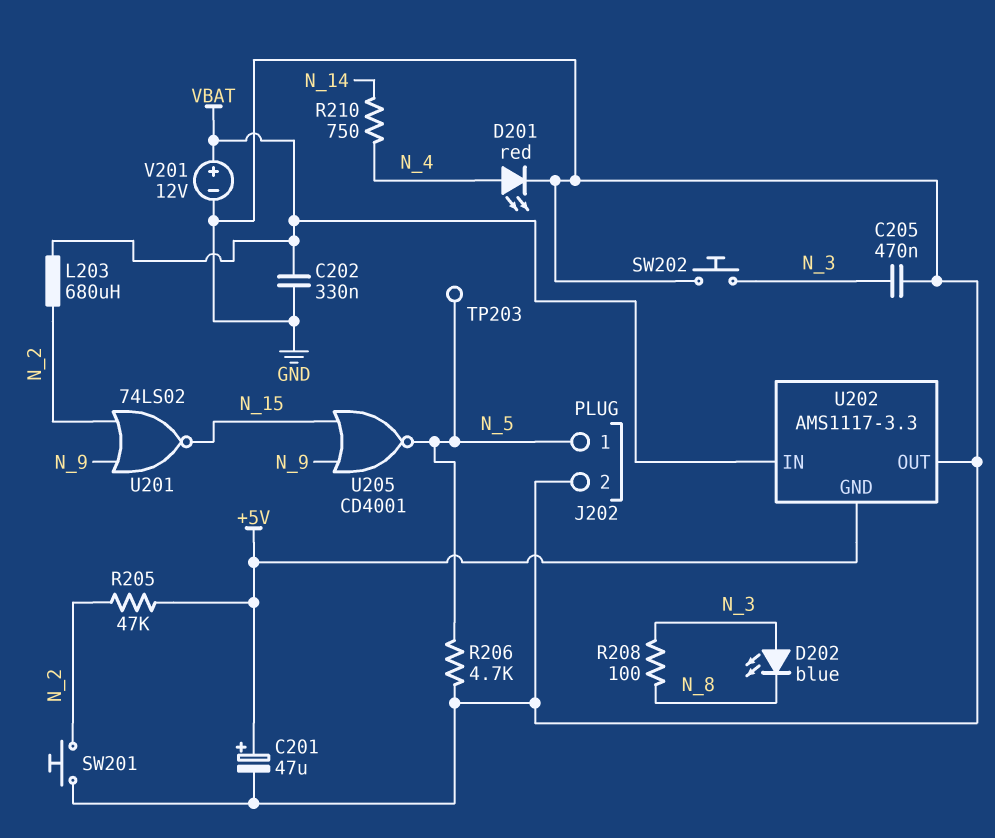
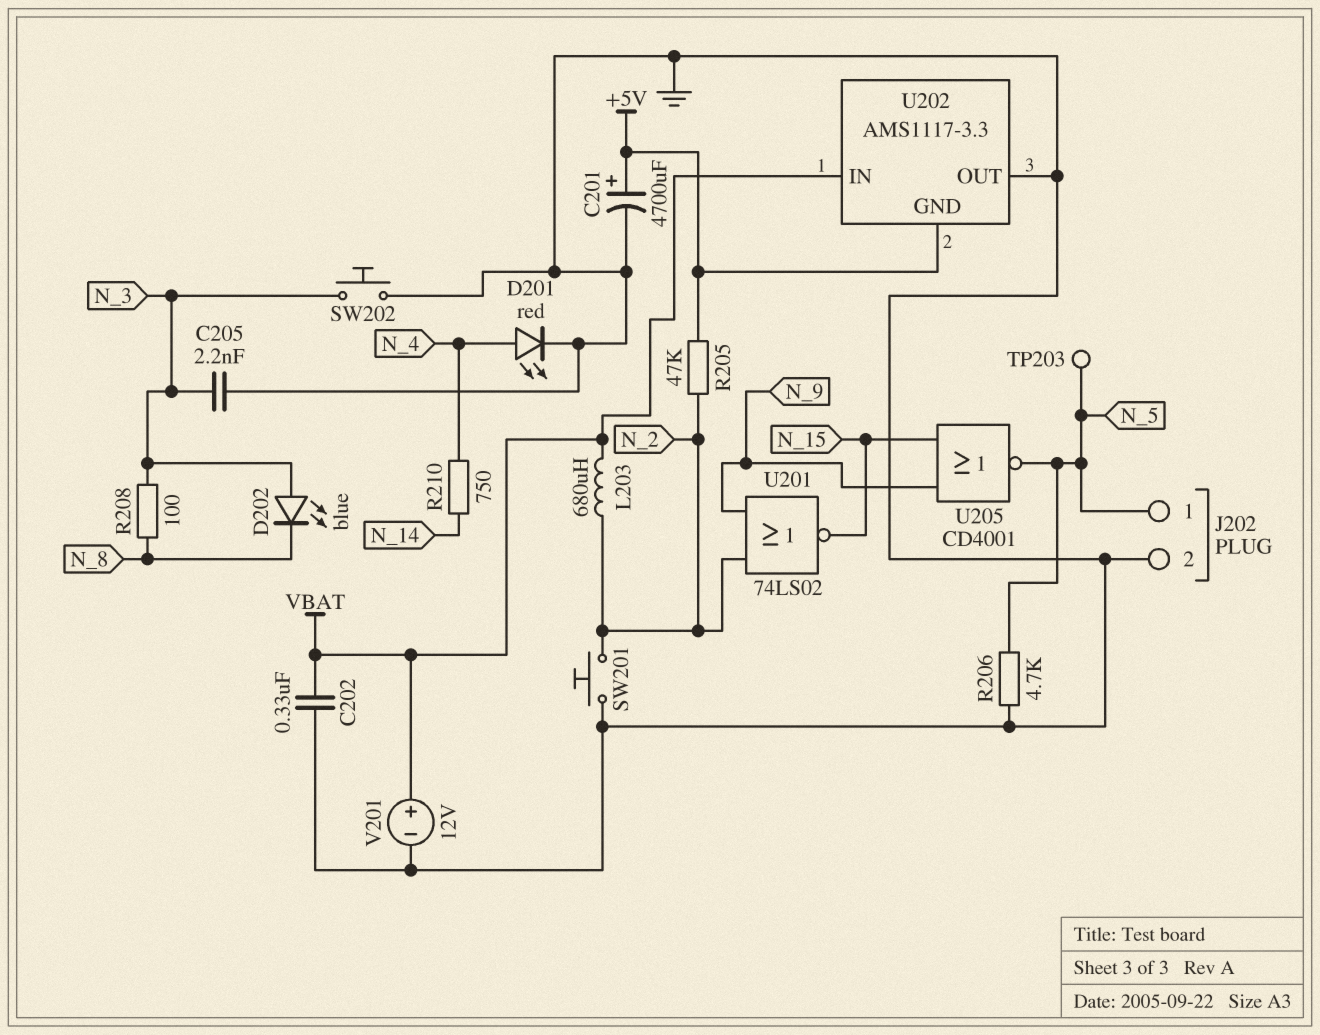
C201: 47uF (plus +5V, minus GND) -> 4700uF (plus +5V, minus GND)
C205: 470nF (GND, N_3) -> 2.2nF (GND, N_3)

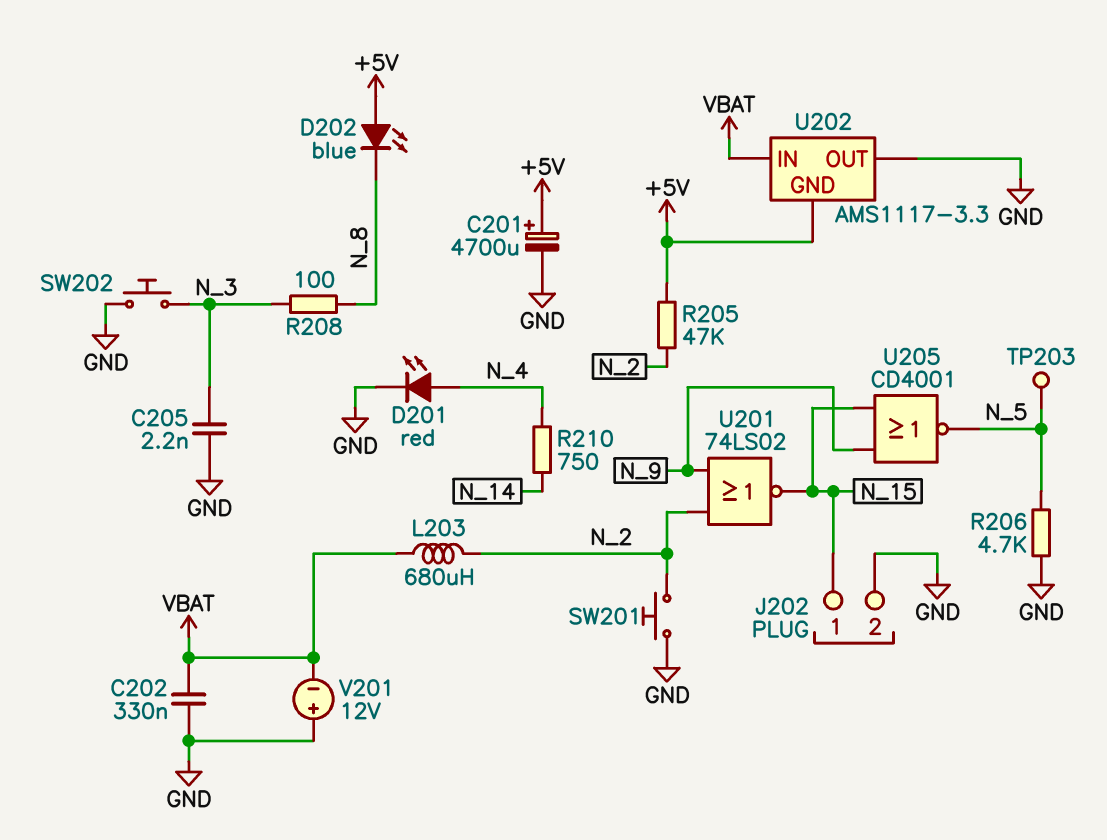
D202: LED blue (A N_3, K N_8) -> LED blue (A +5V, K N_8)
J202 pin 1: N_5 -> N_15
V201: 12V (plus VBAT, minus GND) -> 12V (plus GND, minus VBAT)

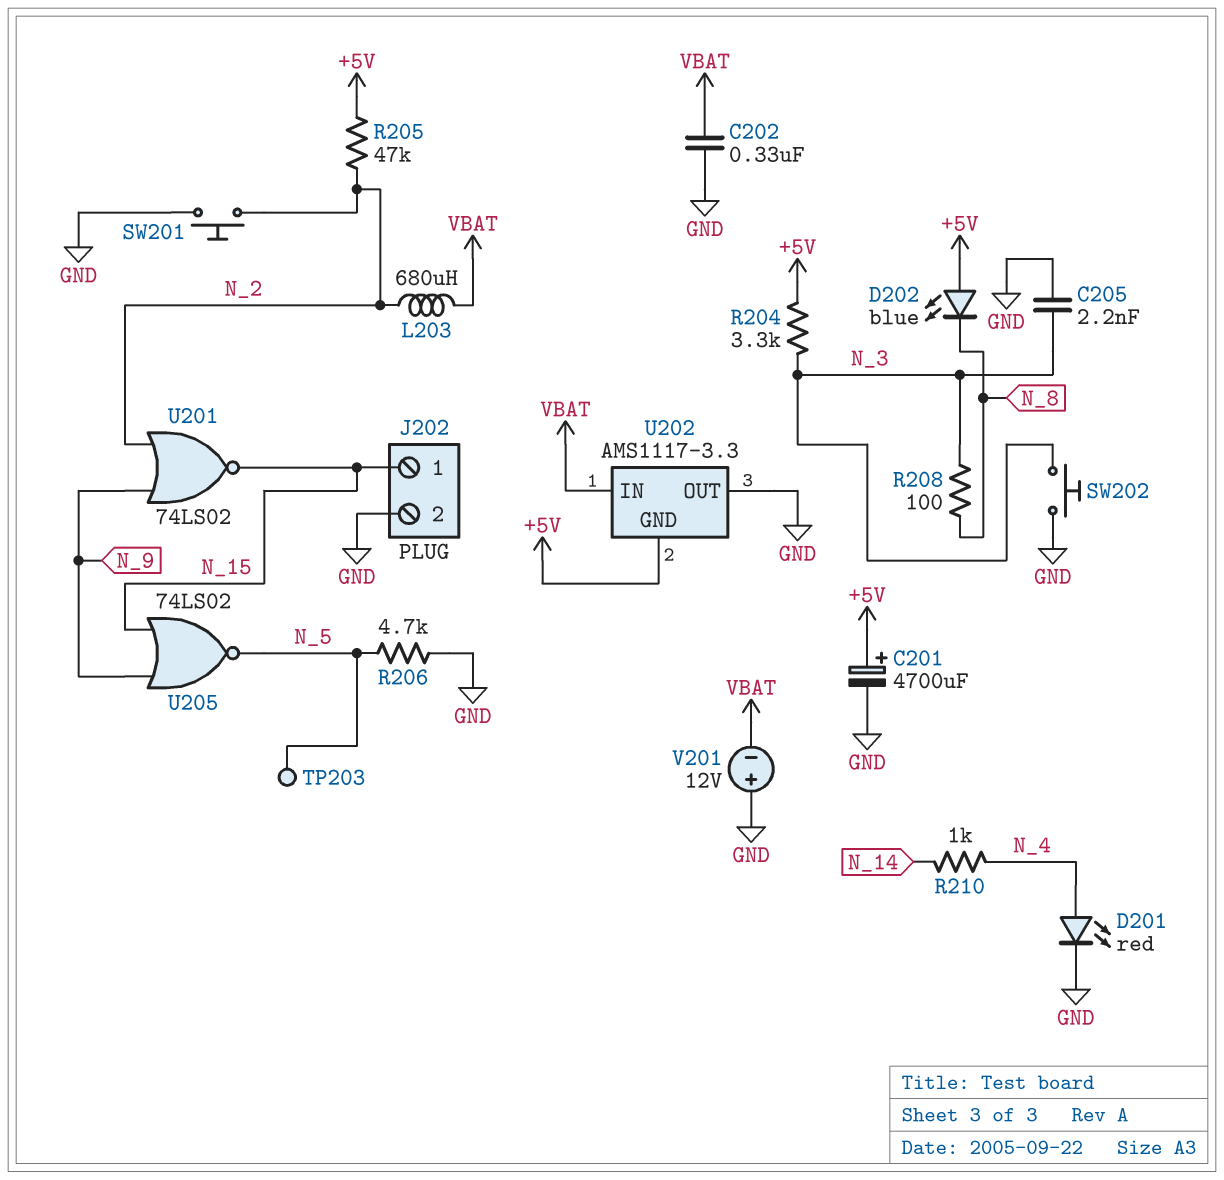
R204: none -> 3.3k (+5V, N_3)
R210: 750 (N_4, N_14) -> 1k (N_4, N_14)
U205: NOR CD4001 (in N_9, in N_15, out N_5) -> NOR 74LS02 (in N_9, in N_15, out N_5)

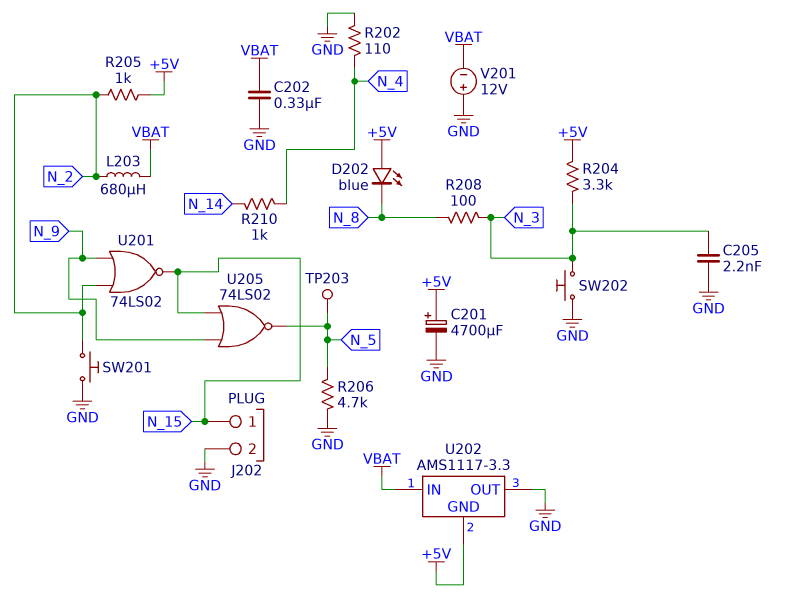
D201: LED red (A N_4, K GND) -> none
R202: none -> 110 (GND, N_4)
R205: 47k (+5V, N_2) -> 1k (+5V, N_2)

